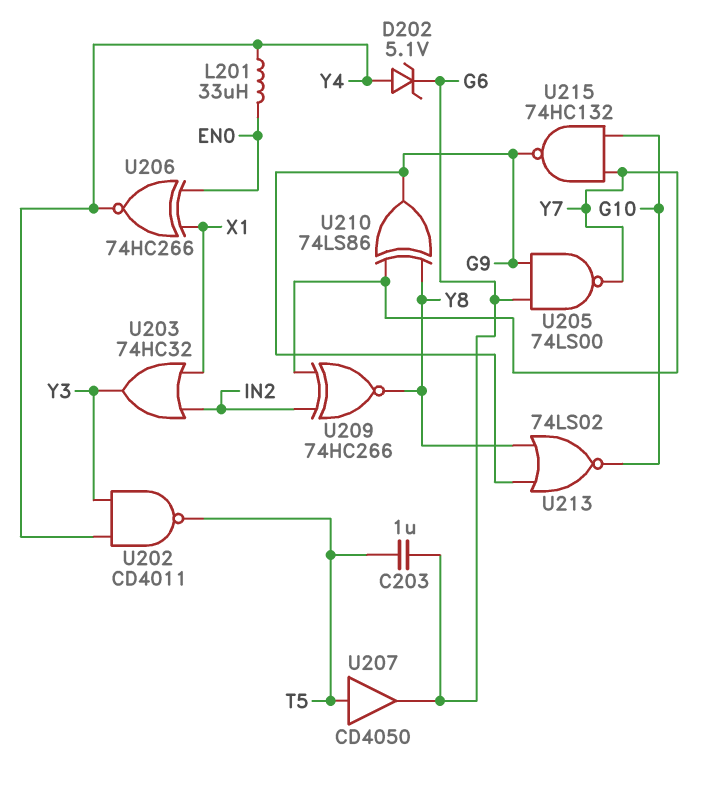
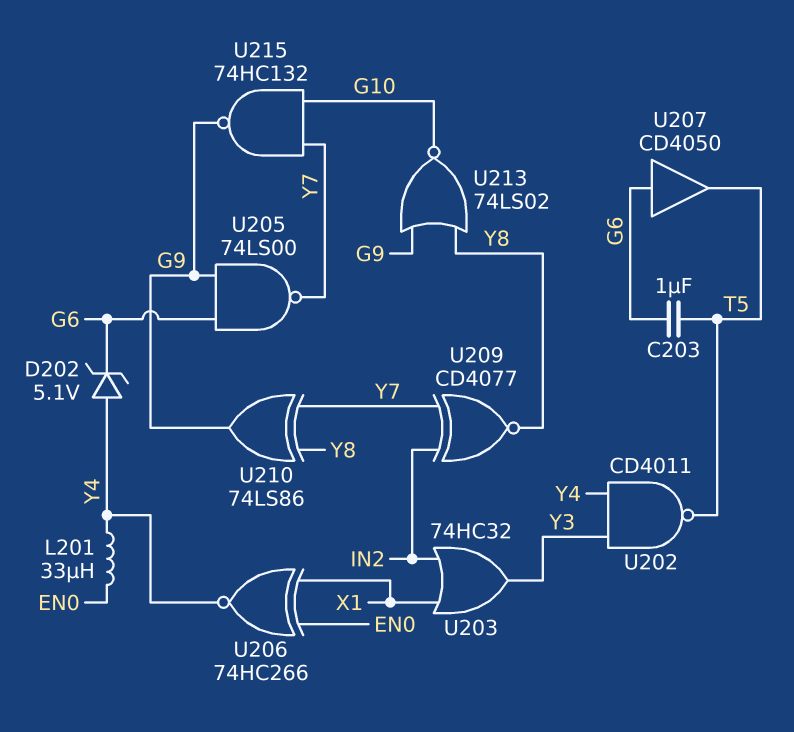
U207: buffer CD4050 (in T5, out G6) -> buffer CD4050 (in G6, out T5)
U209: XNOR 74HC266 (in IN2, in Y7, out Y8) -> XNOR CD4077 (in IN2, in Y7, out Y8)

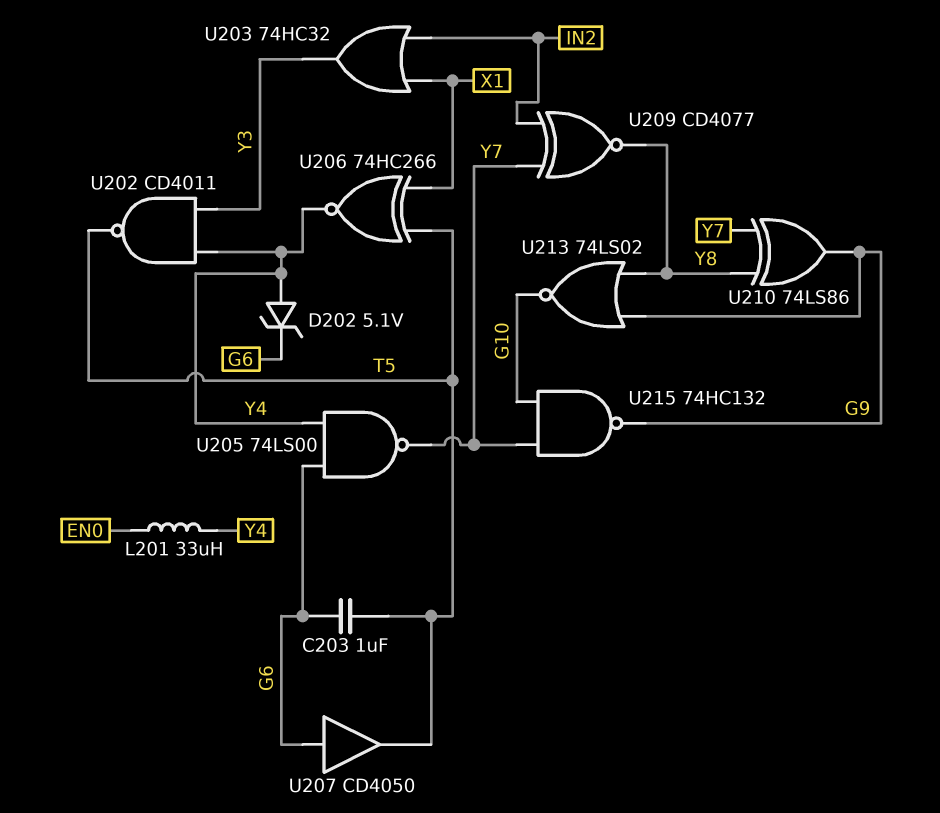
U205: NAND 74LS00 (in G6, in G9, out Y7) -> NAND 74LS00 (in G6, in Y4, out Y7)
U206: XNOR 74HC266 (in EN0, in X1, out Y4) -> XNOR 74HC266 (in T5, in X1, out Y4)

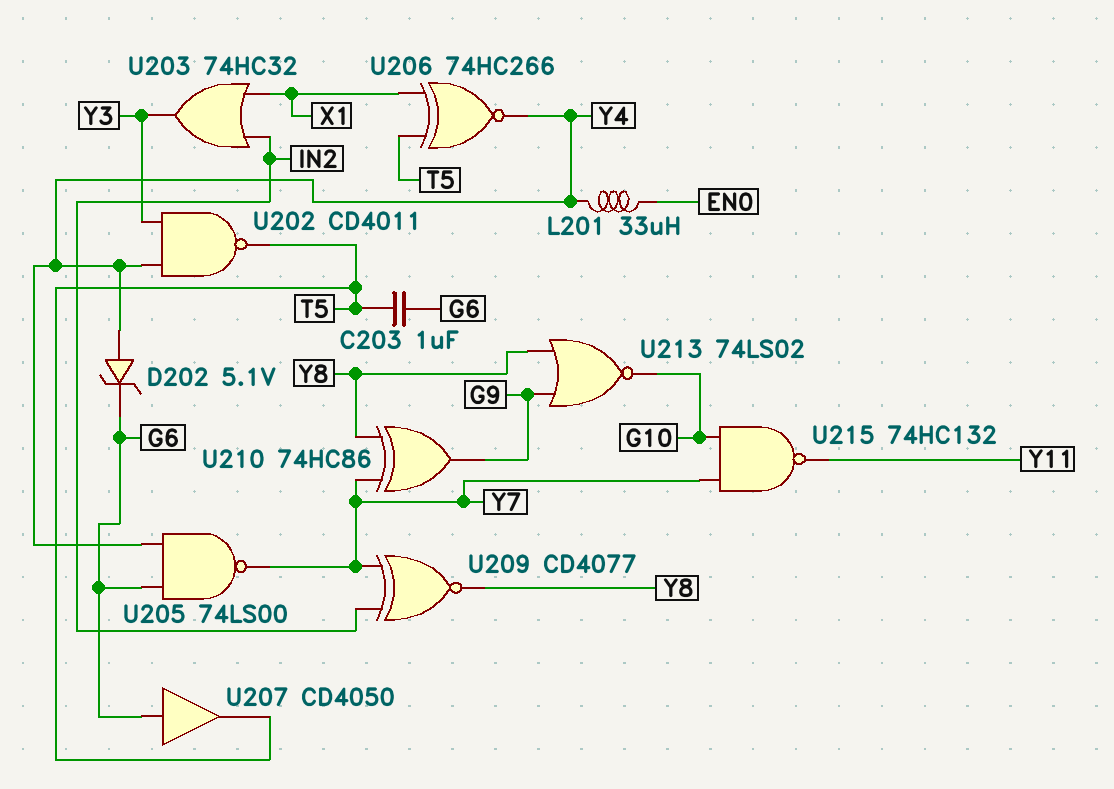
U210: XOR 74LS86 (in Y7, in Y8, out G9) -> XOR 74HC86 (in Y7, in Y8, out G9)
U215: NAND 74HC132 (in G10, in Y7, out G9) -> NAND 74HC132 (in G10, in Y7, out Y11)

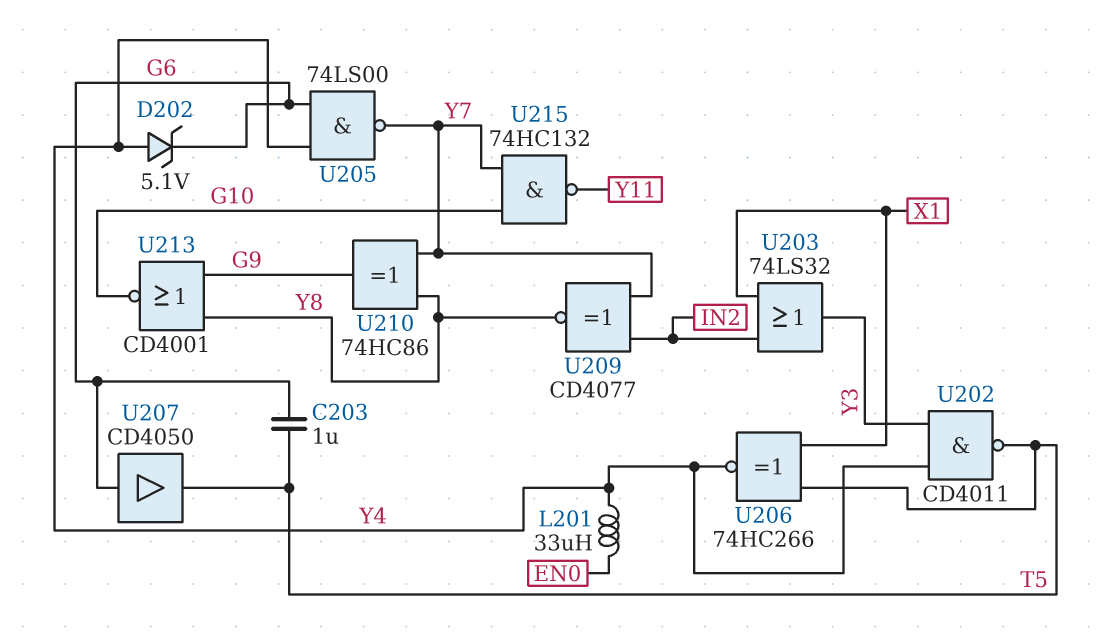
U203: OR 74HC32 (in IN2, in X1, out Y3) -> OR 74LS32 (in IN2, in X1, out Y3)
U213: NOR 74LS02 (in G9, in Y8, out G10) -> NOR CD4001 (in G9, in Y8, out G10)

